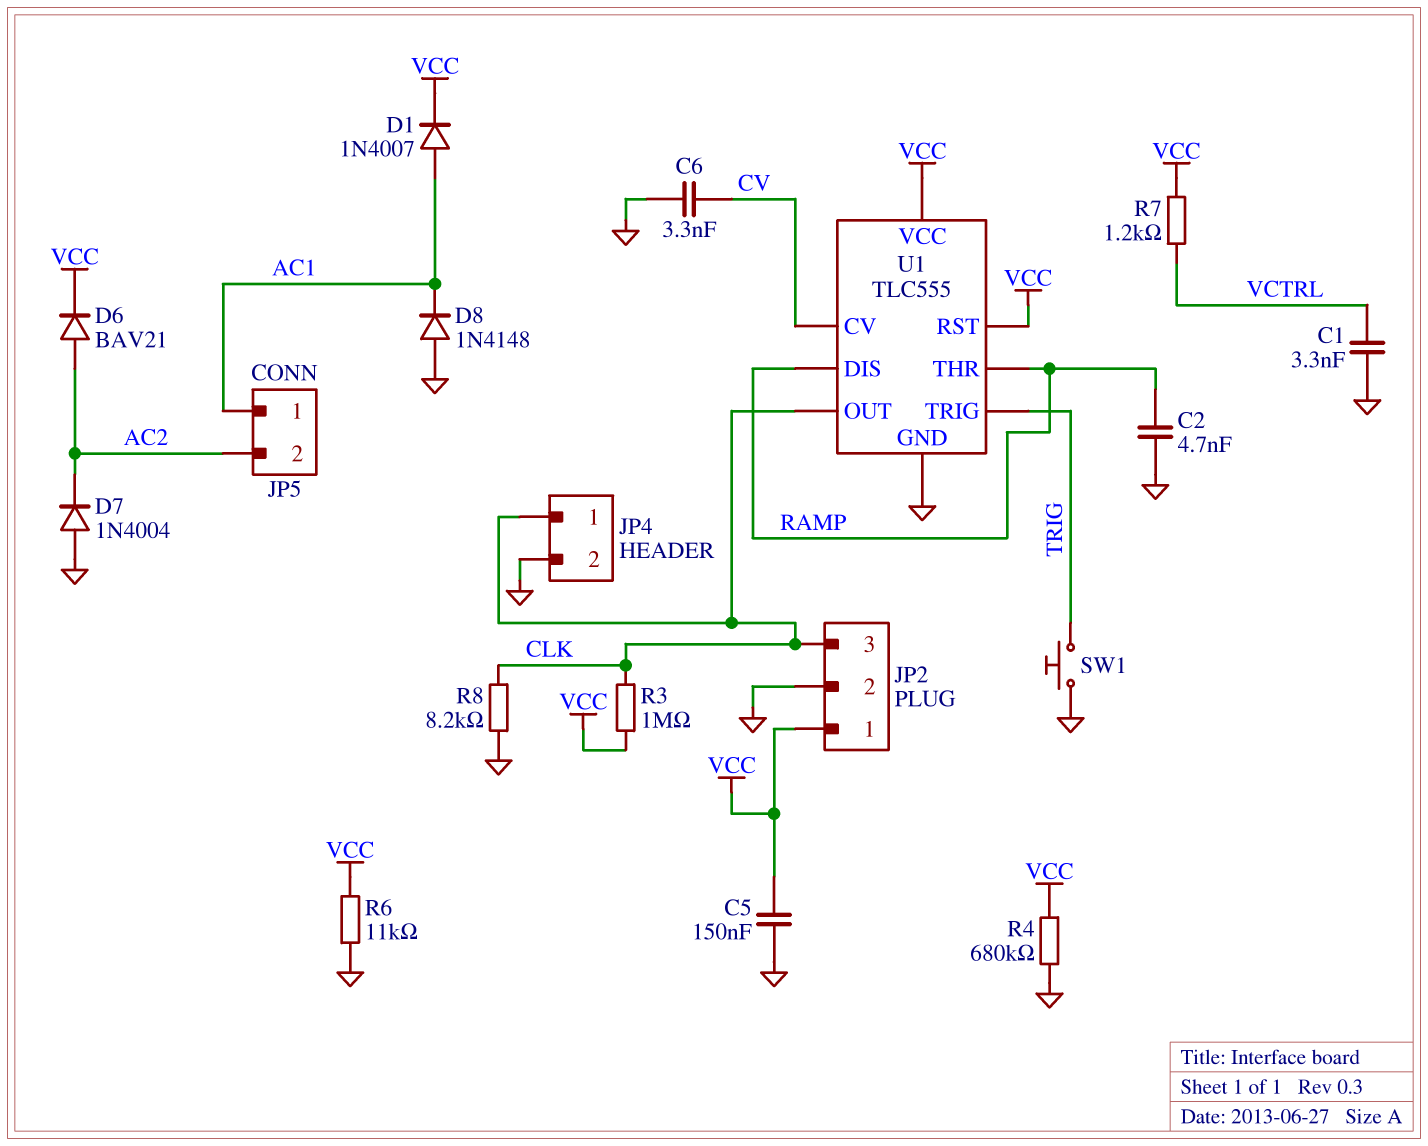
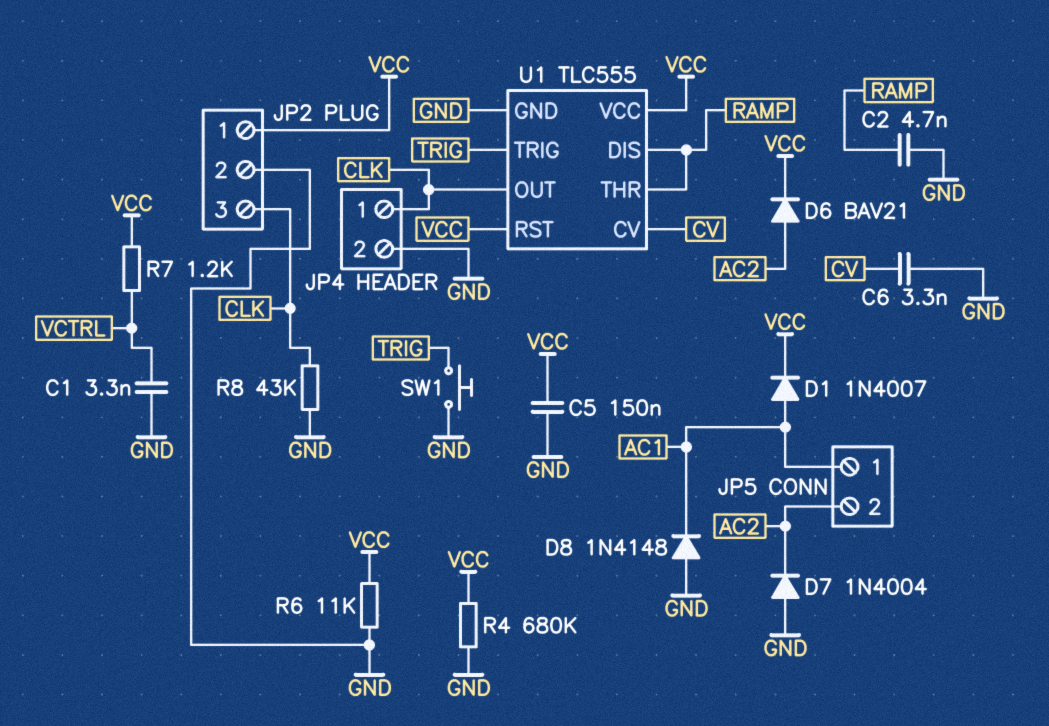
R3: 1M (CLK, VCC) -> none
R8: 8.2k (CLK, GND) -> 43k (CLK, GND)

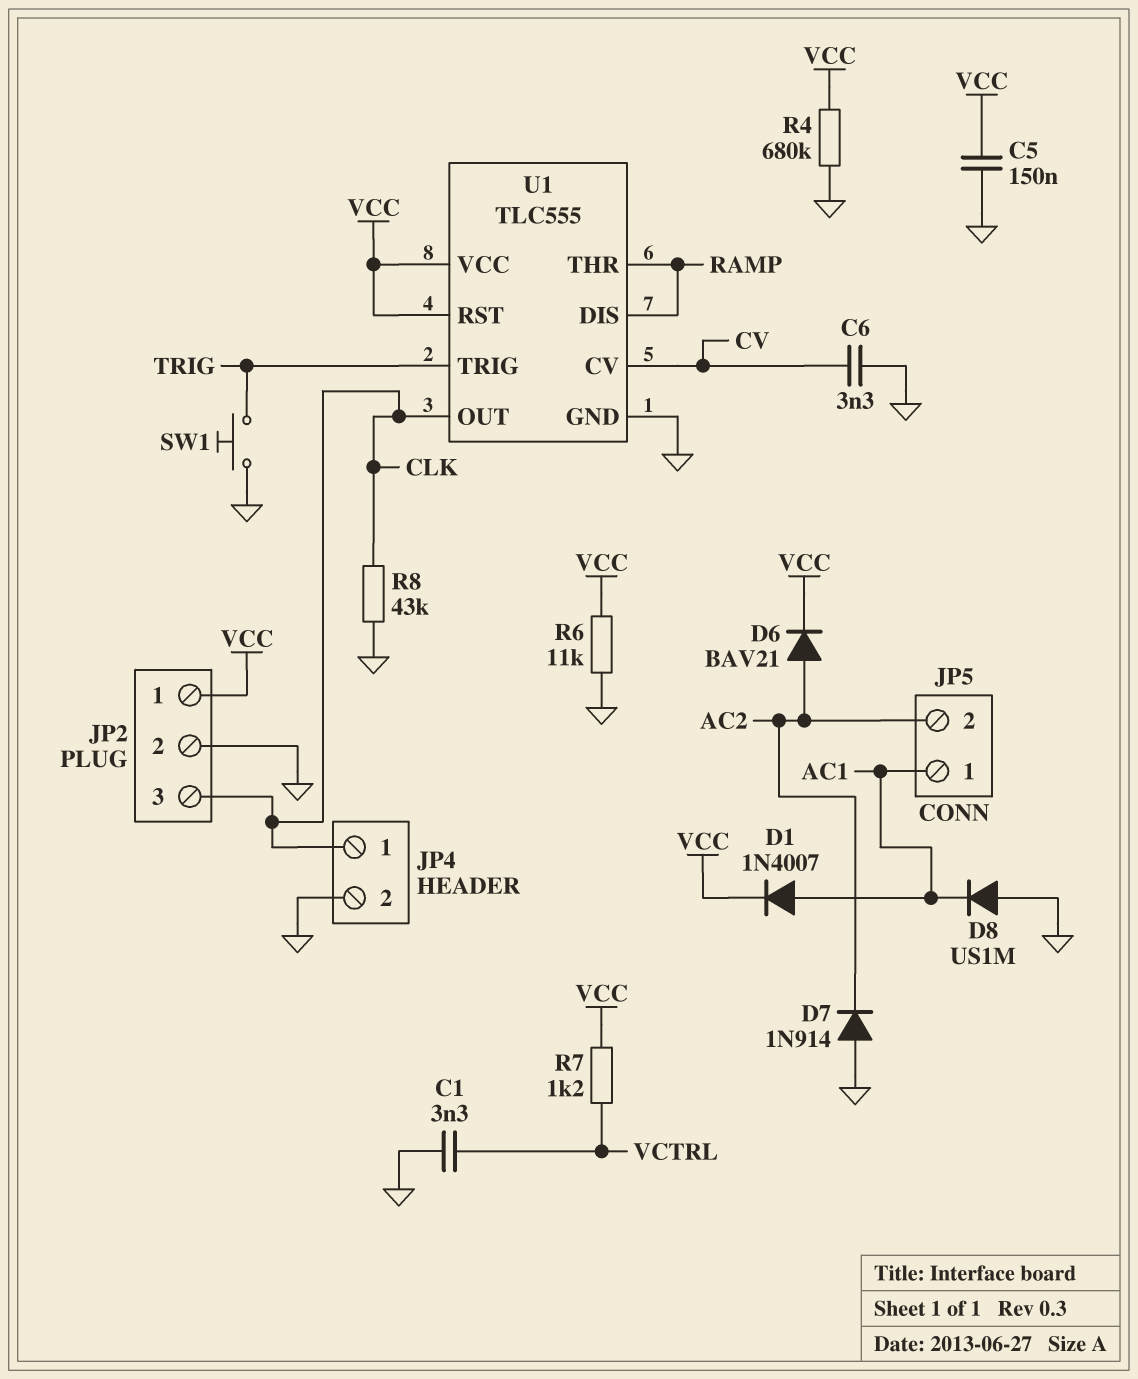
C2: 4.7nF (GND, RAMP) -> none
D7: diode 1N4004 (A GND, K AC2) -> diode 1N914 (A GND, K AC2)
D8: diode 1N4148 (A GND, K AC1) -> diode US1M (A GND, K AC1)

